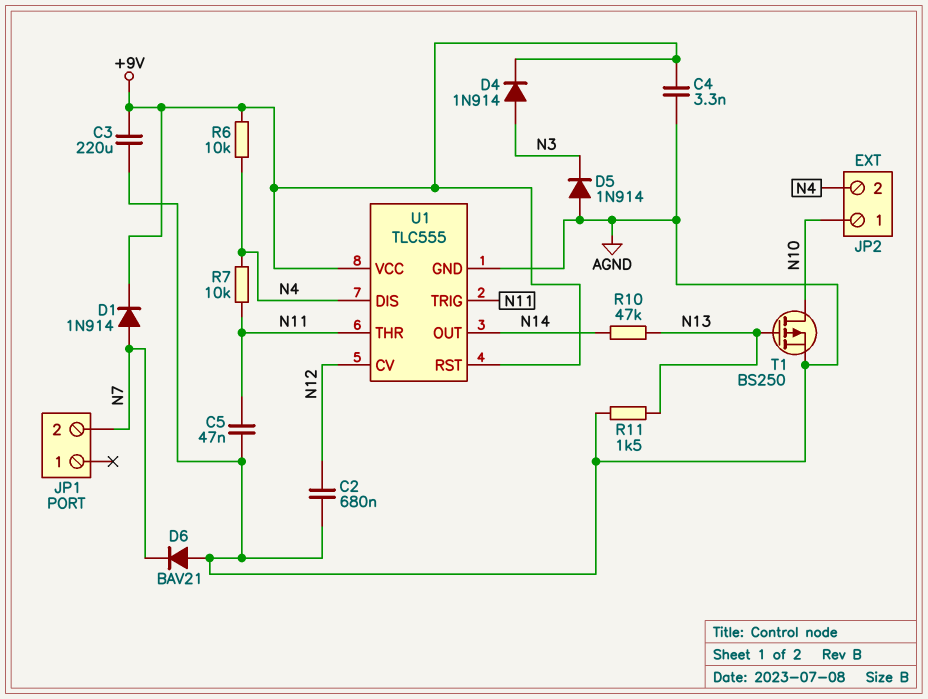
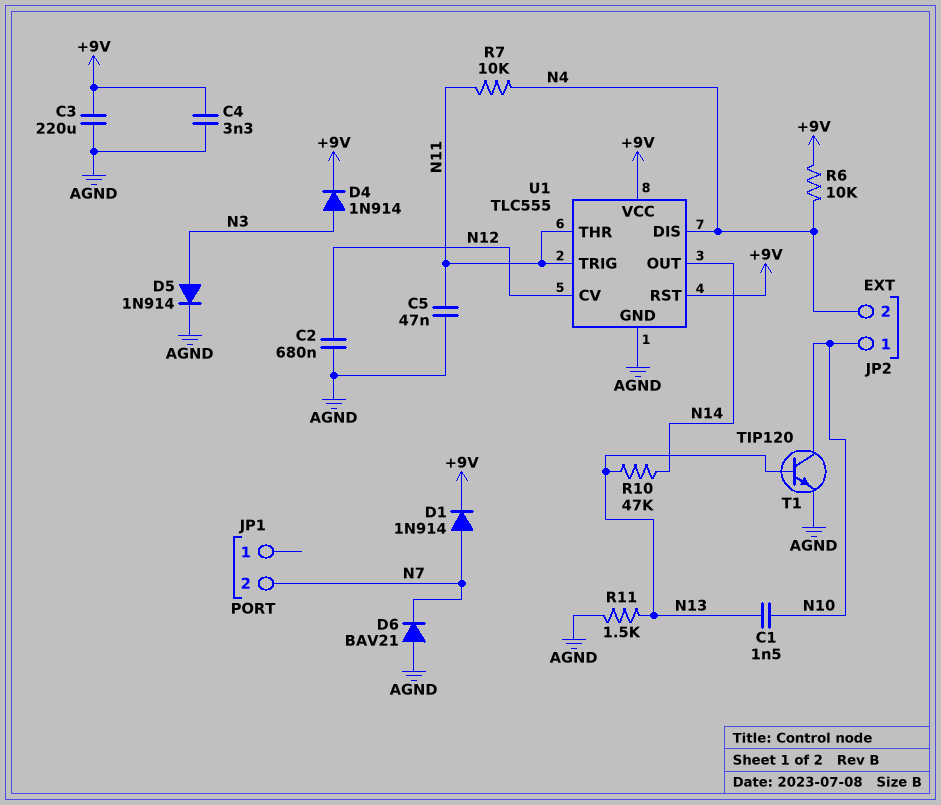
C1: none -> 1.5nF (N10, N13)
D5: diode 1N914 (A AGND, K N3) -> diode 1N914 (A N3, K AGND)
T1: PMOS BS250 (G N13, D N10, S AGND) -> NPN TIP120 (B N13, C N10, E AGND)

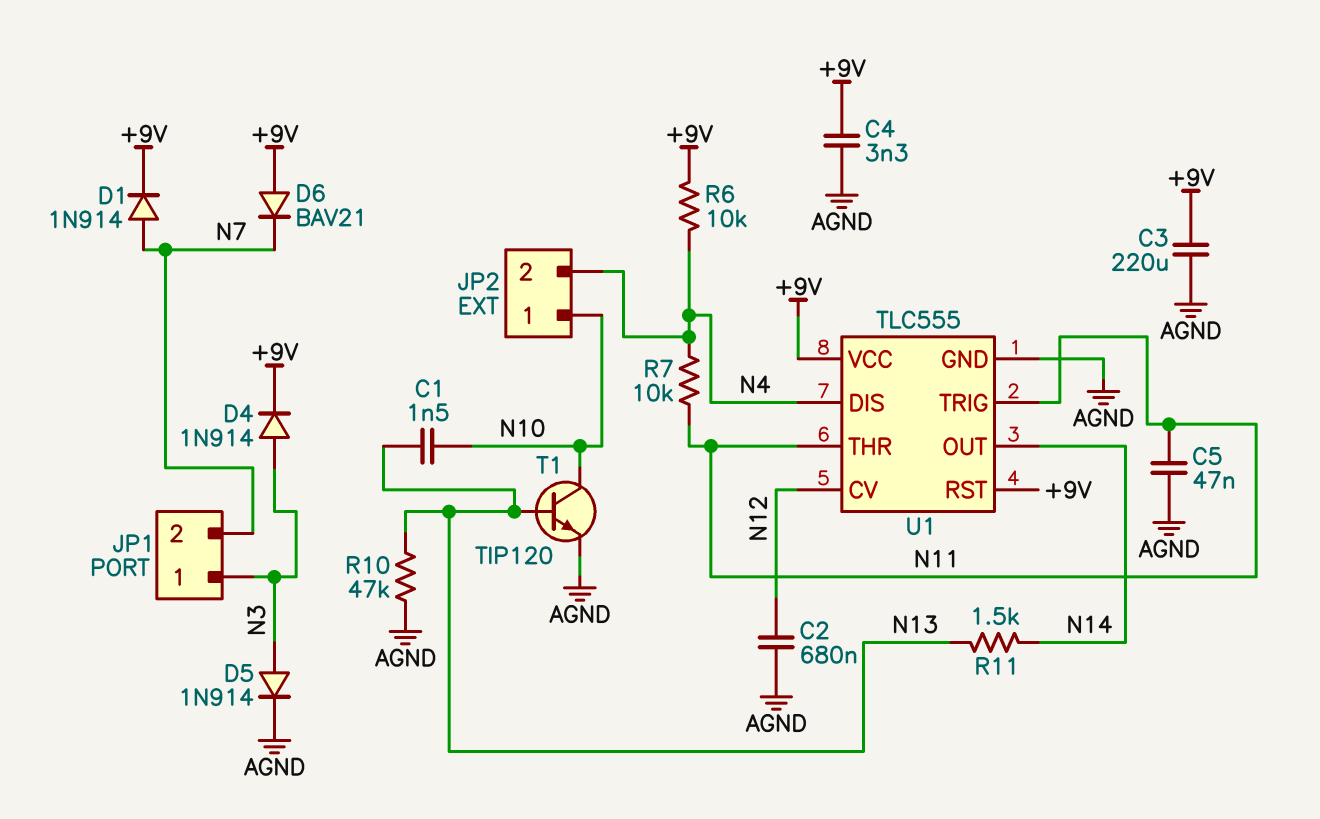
D6: diode BAV21 (A AGND, K N7) -> diode BAV21 (A +9V, K N7)
JP1 pin 1: none -> N3
R10: 47k (N13, N14) -> 47k (AGND, N13)
R11: 1.5k (AGND, N13) -> 1.5k (N13, N14)

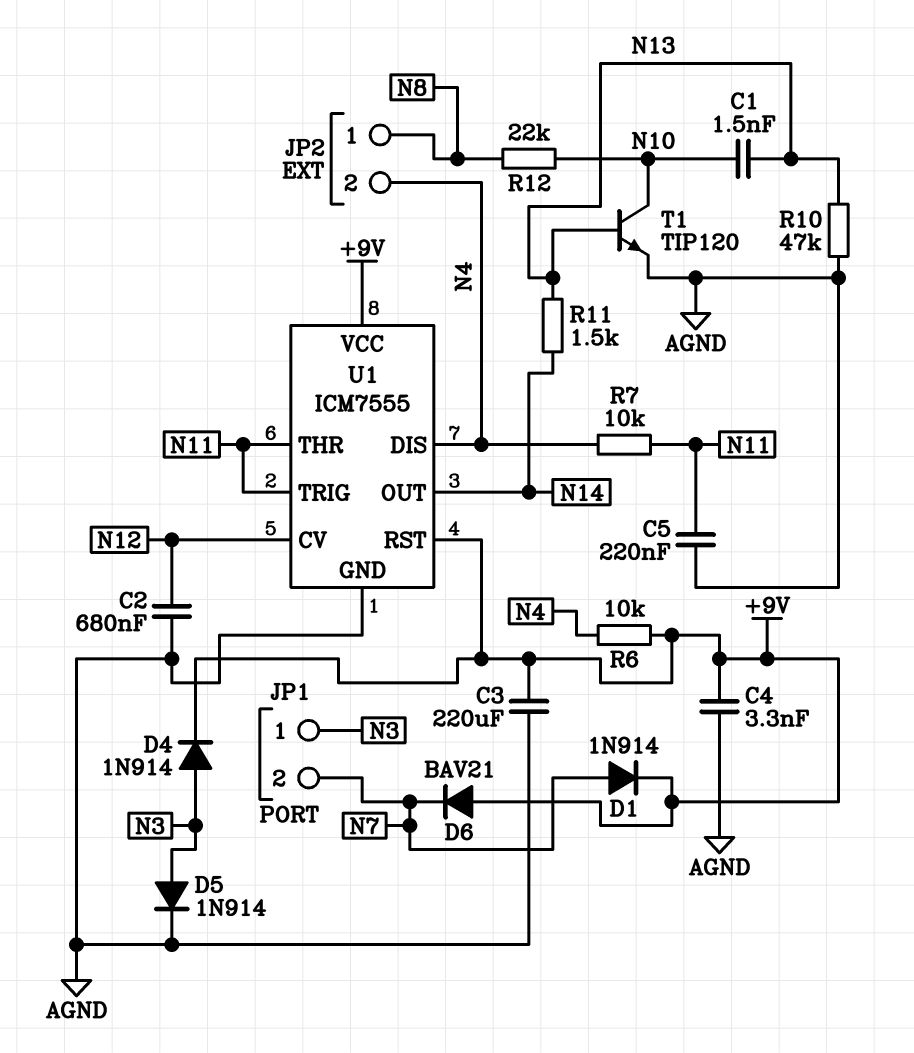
C5: 47nF (AGND, N11) -> 220nF (AGND, N11)
JP2 pin 1: N10 -> N8
R12: none -> 22k (N8, N10)
U1: TLC555 -> ICM7555

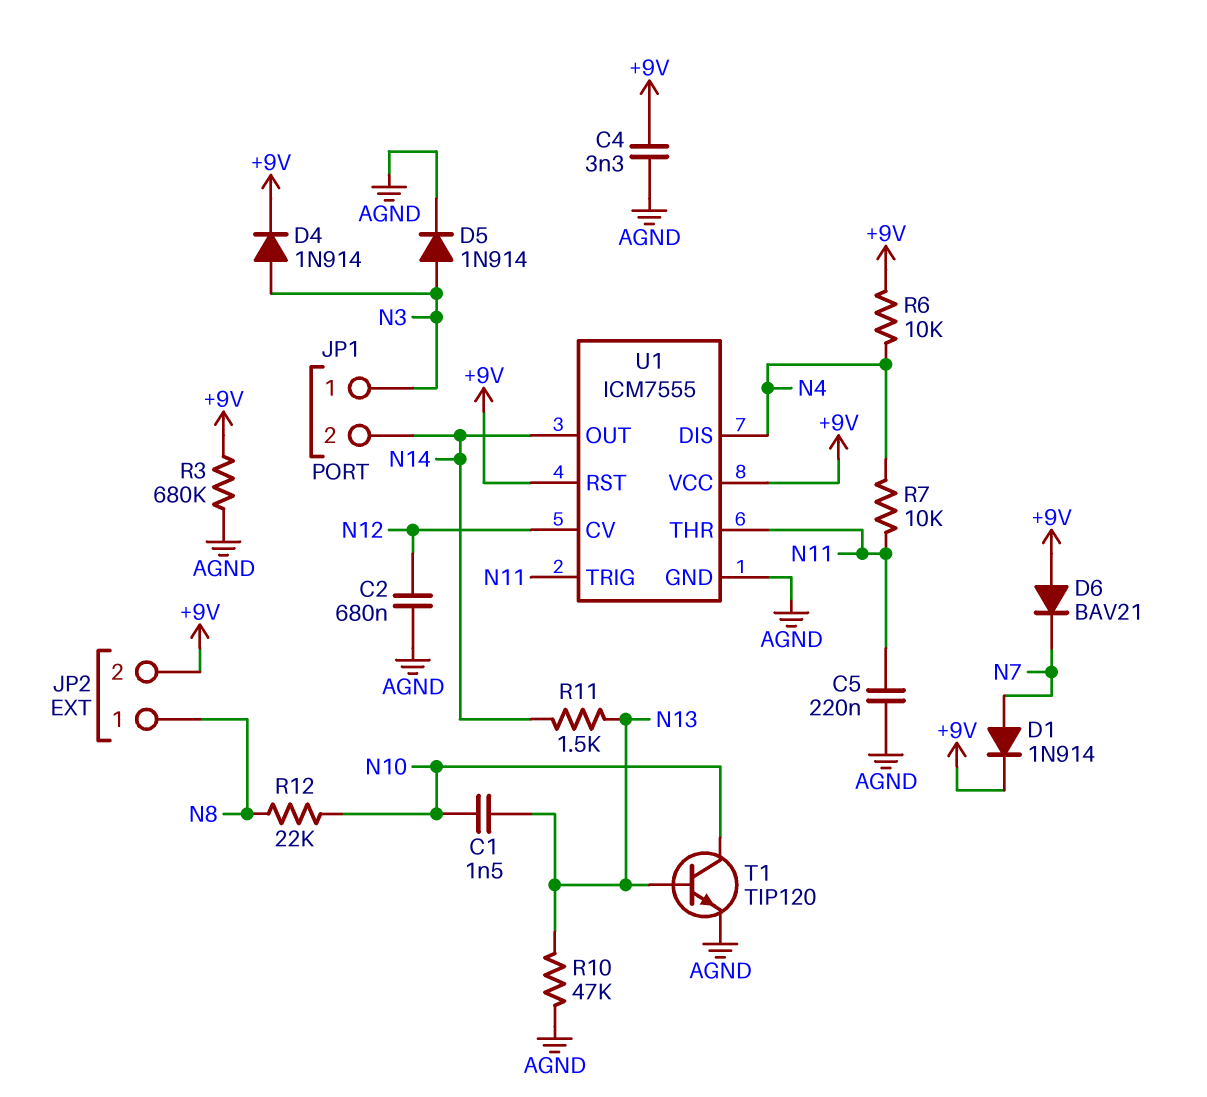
C3: 220uF (+9V, AGND) -> none
JP1 pin 2: N7 -> N14
JP2 pin 2: N4 -> +9V
R3: none -> 680k (+9V, AGND)

